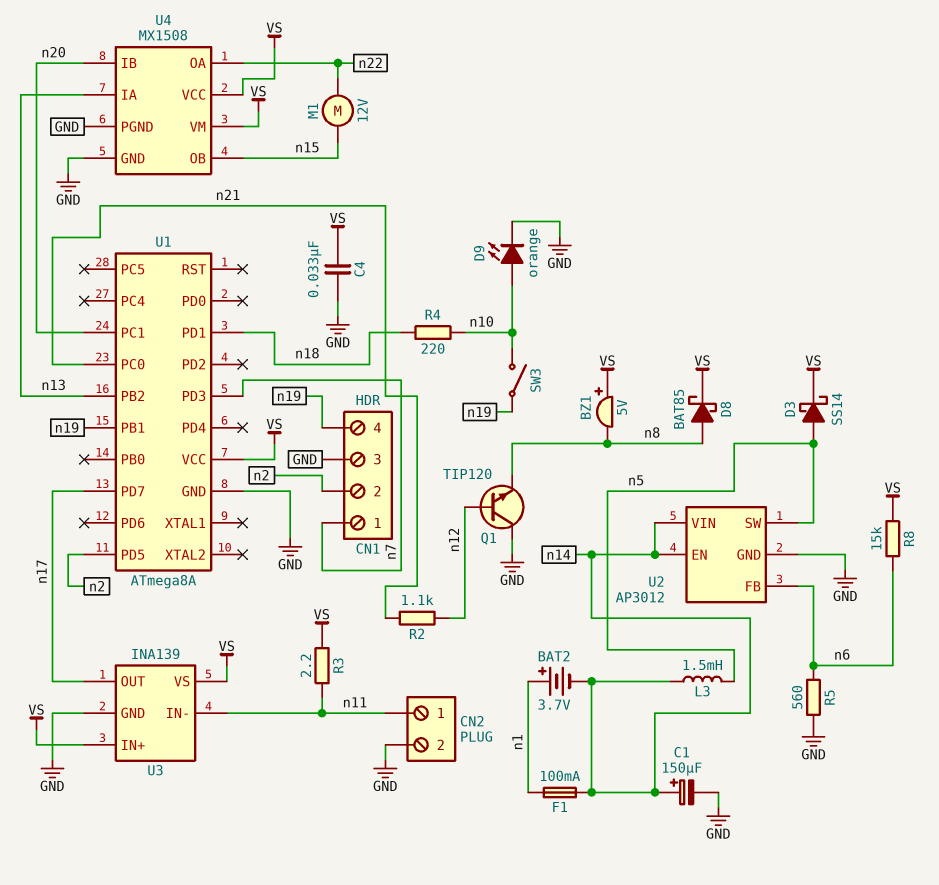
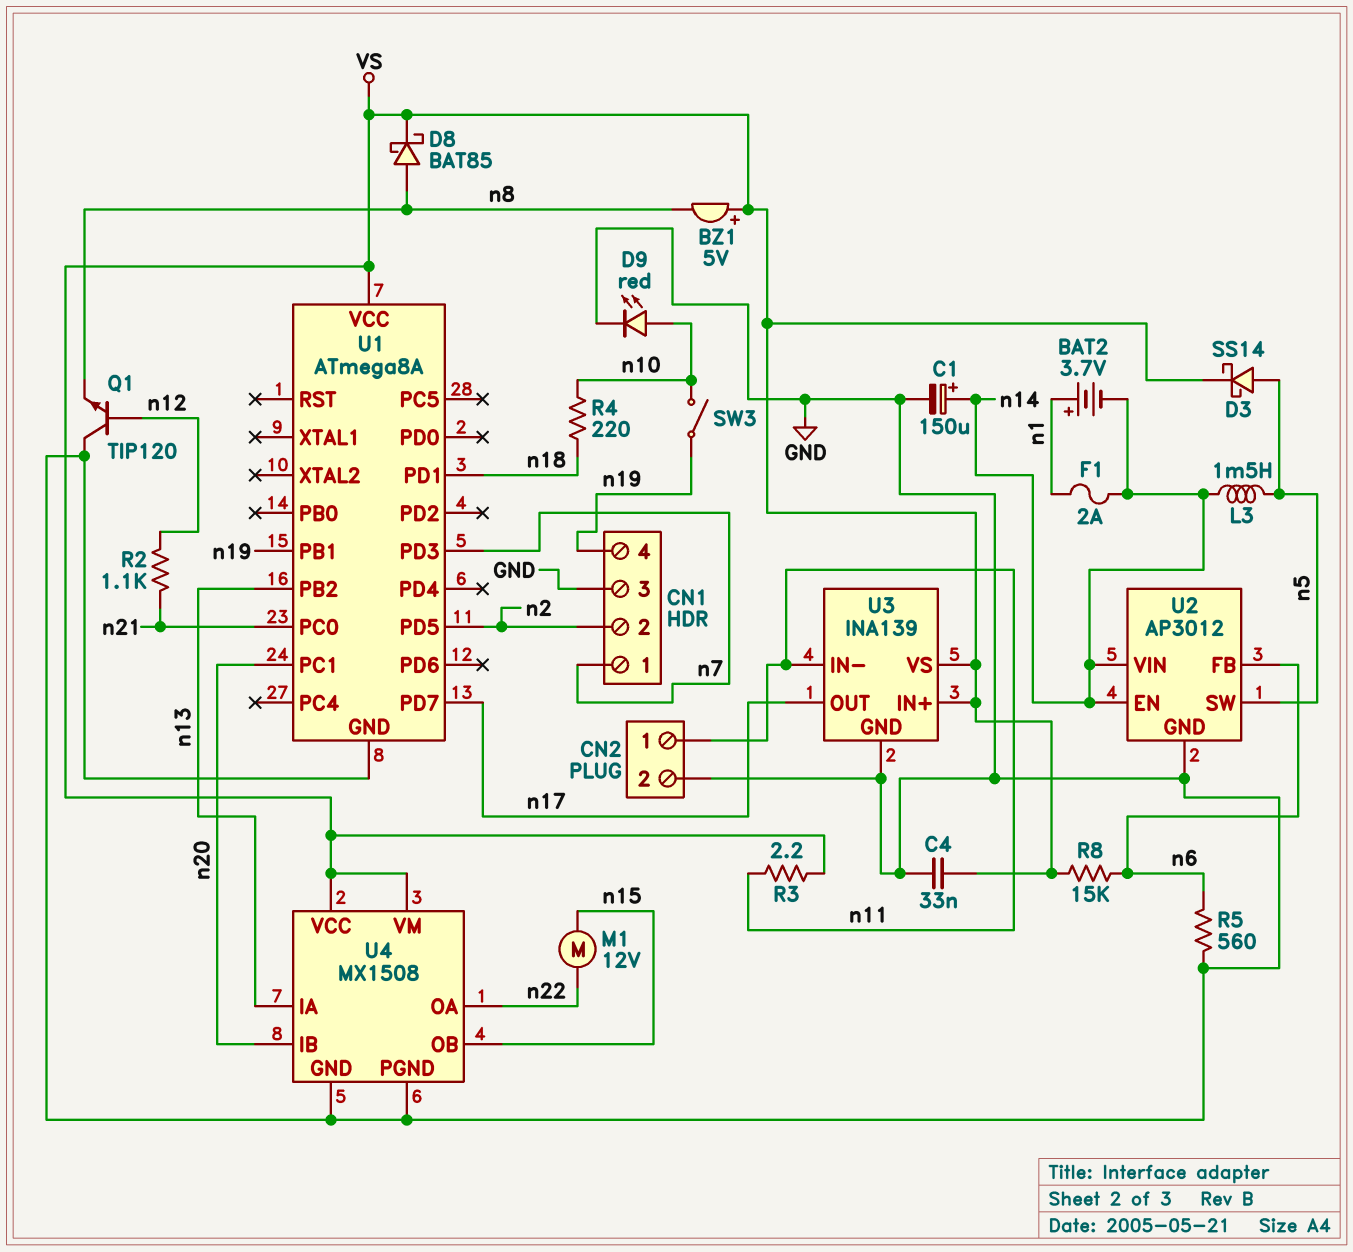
D9: LED orange (A n10, K GND) -> LED red (A n10, K GND)
F1: 100mA (n1, n14) -> 2A (n1, n14)

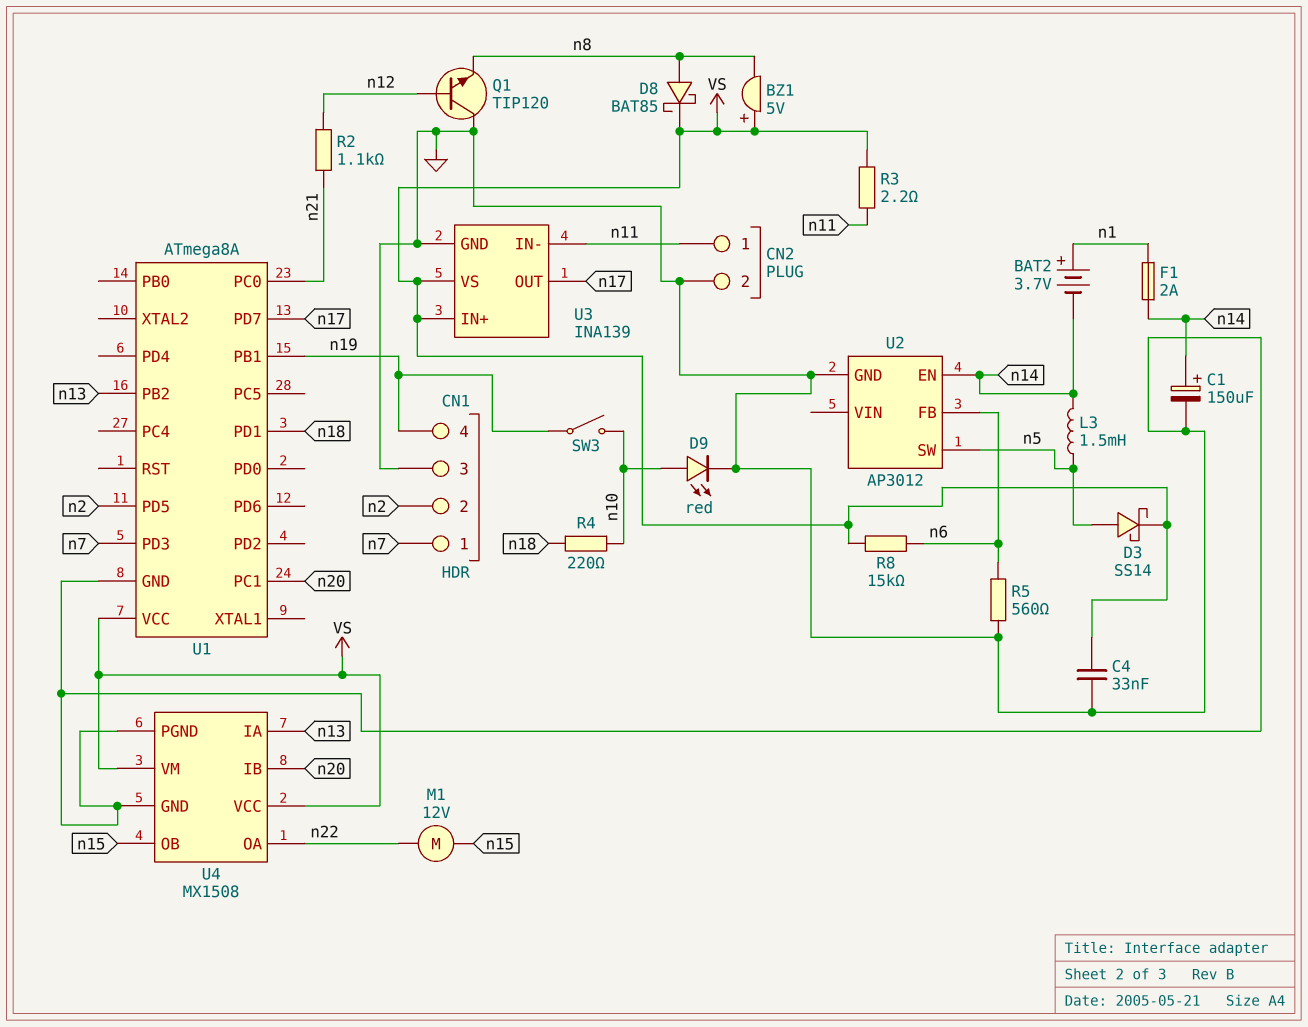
U2 pin VIN: n14 -> none

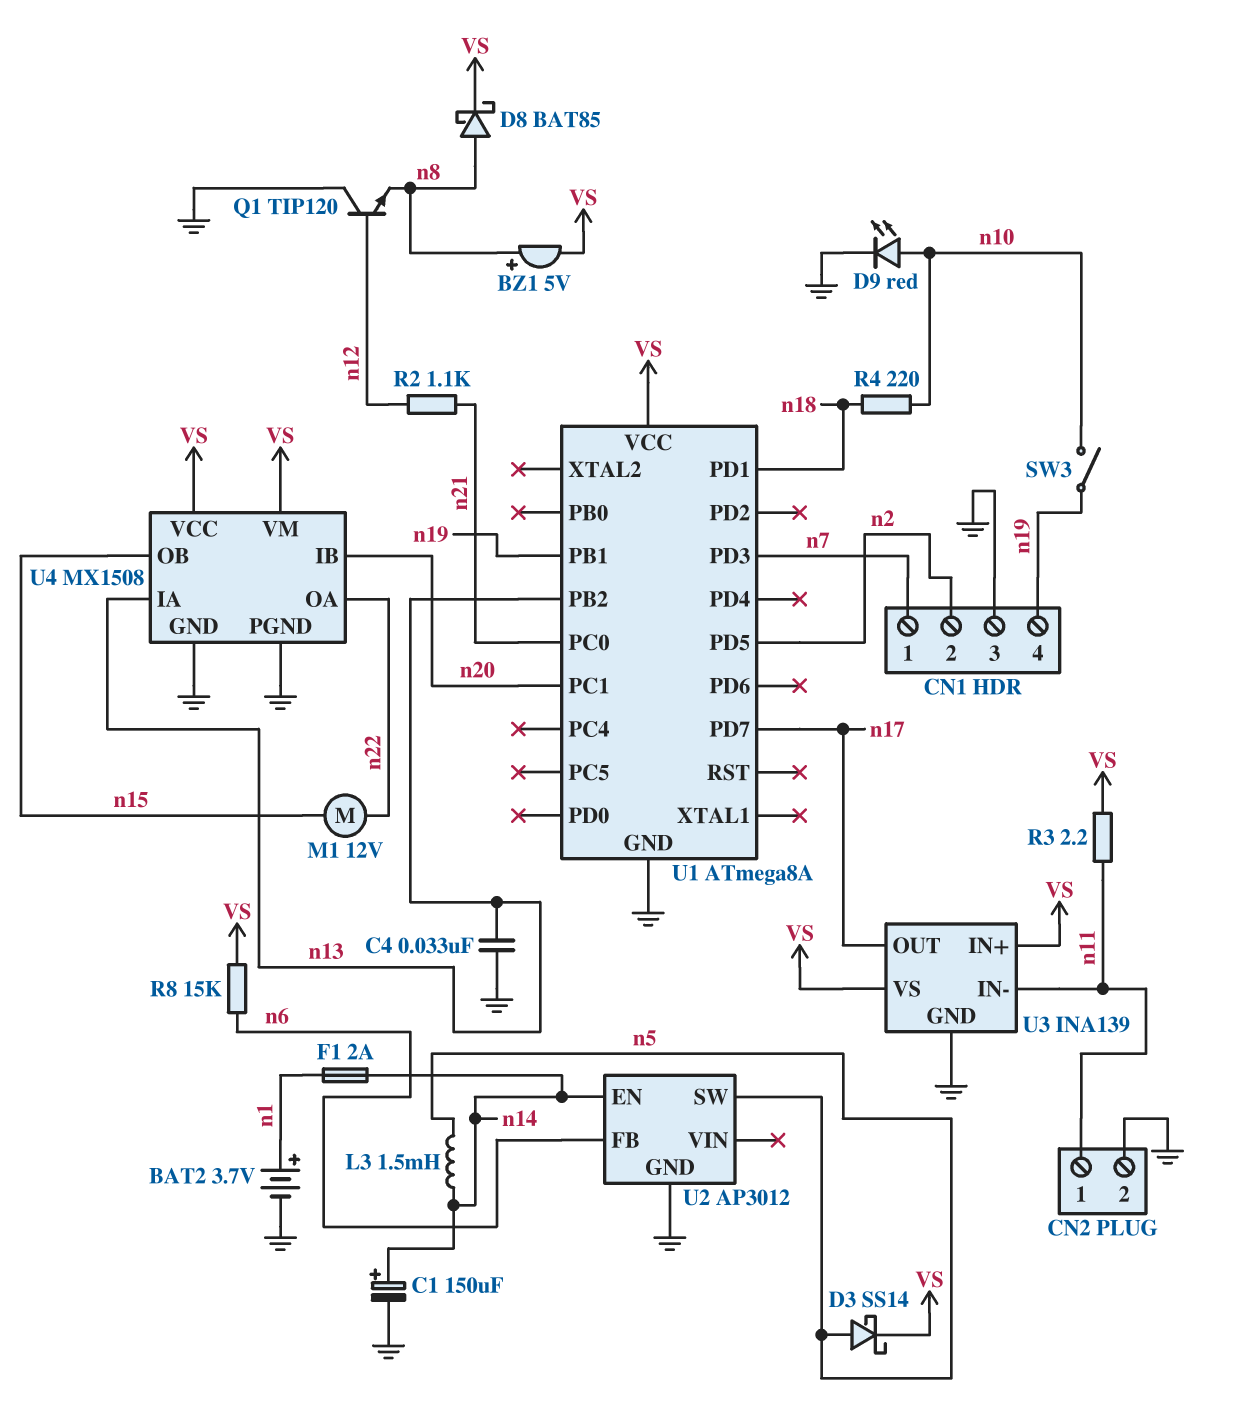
BAT2: 3.7V (plus n1, minus n14) -> 3.7V (plus n1, minus GND)
BZ1: buzzer 5V (plus VS, minus n8) -> buzzer 5V (plus n8, minus VS)
C4: 33nF (GND, VS) -> 33nF (GND, n13)
R5: 560 (GND, n6) -> none

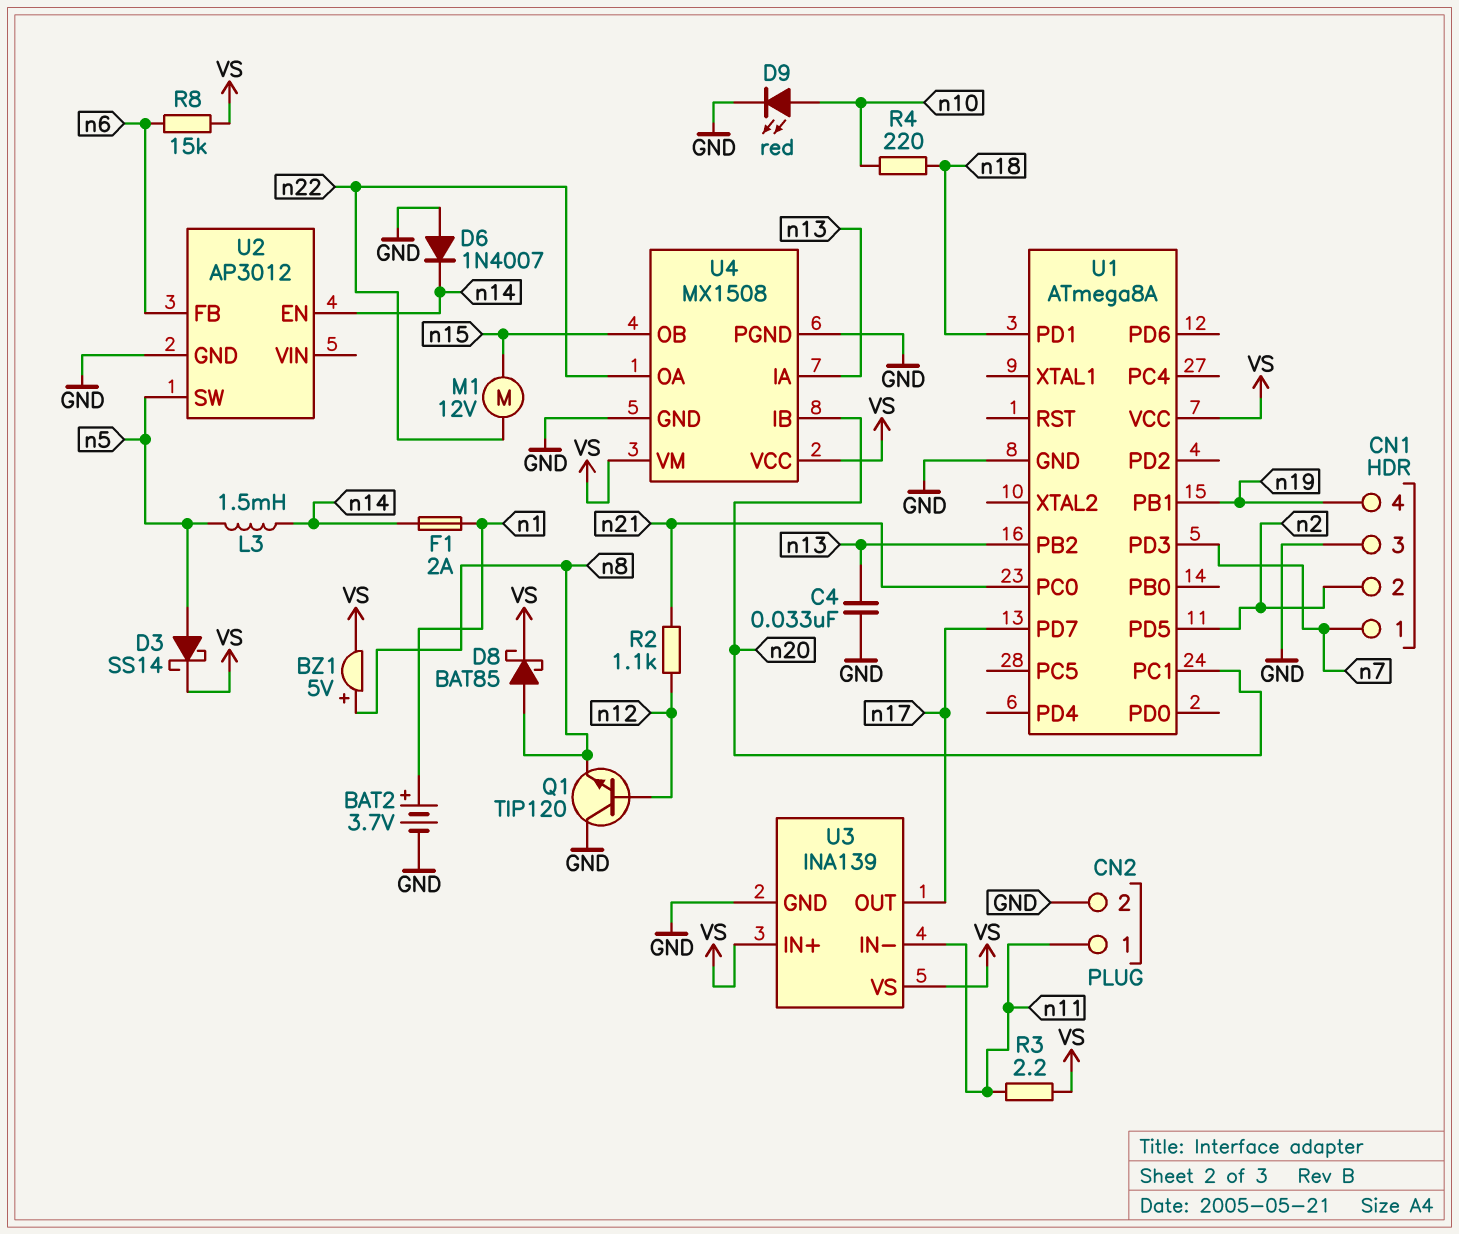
C1: 150uF (plus n14, minus GND) -> none
D6: none -> diode 1N4007 (A GND, K n14)
SW3: switch (n10, n19) -> none

